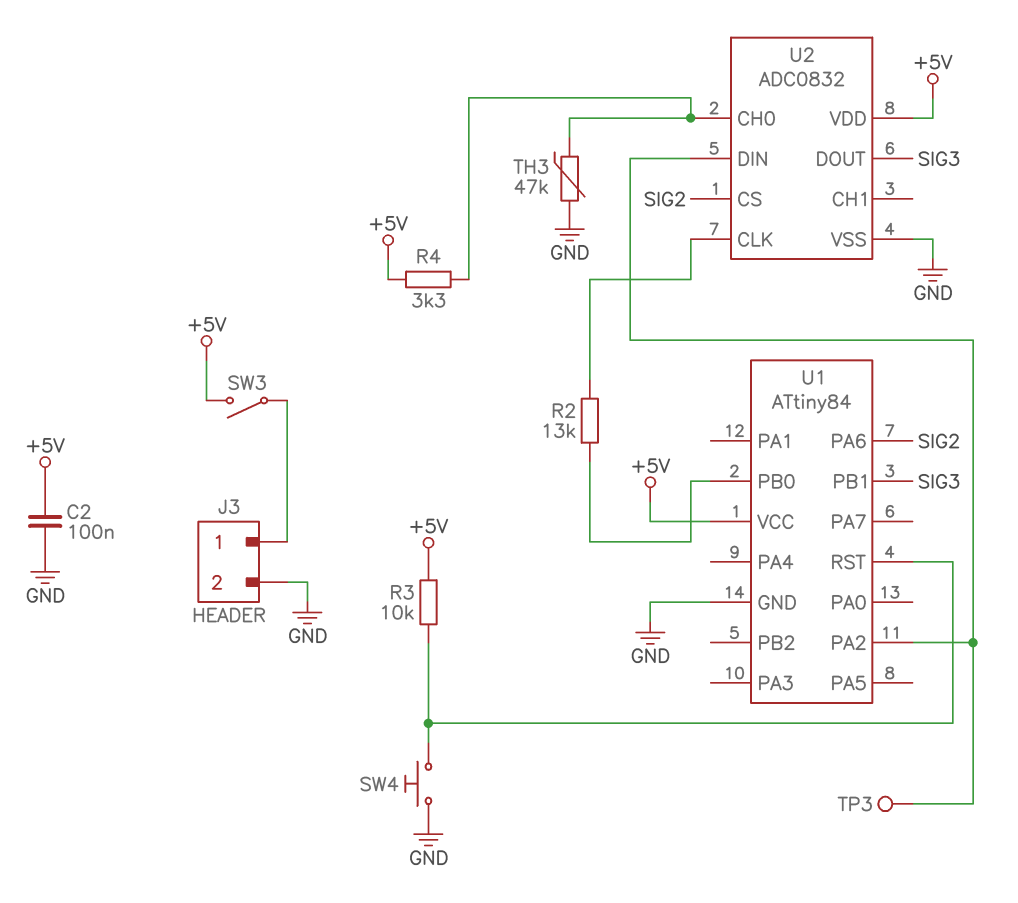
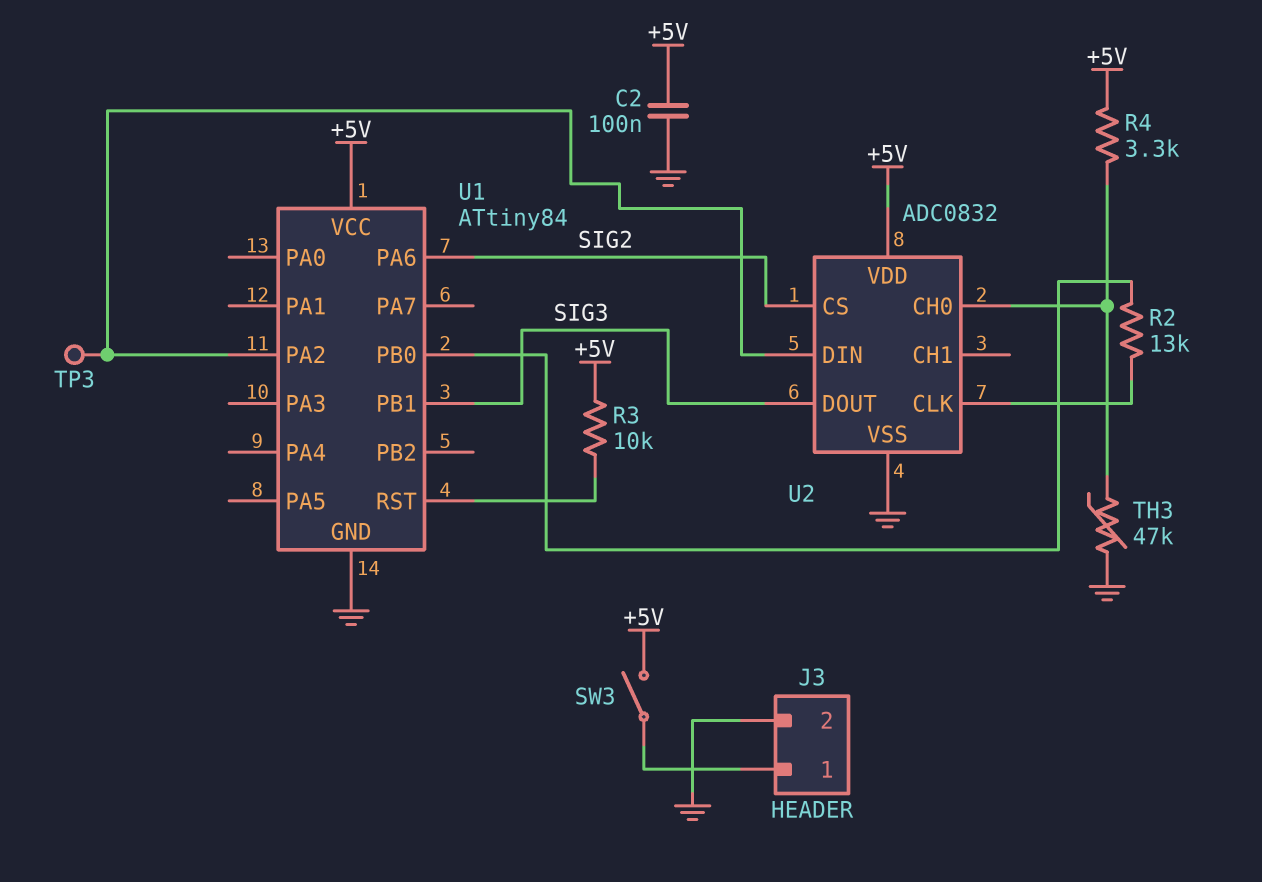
SW4: button (GND, U1/RST) -> none

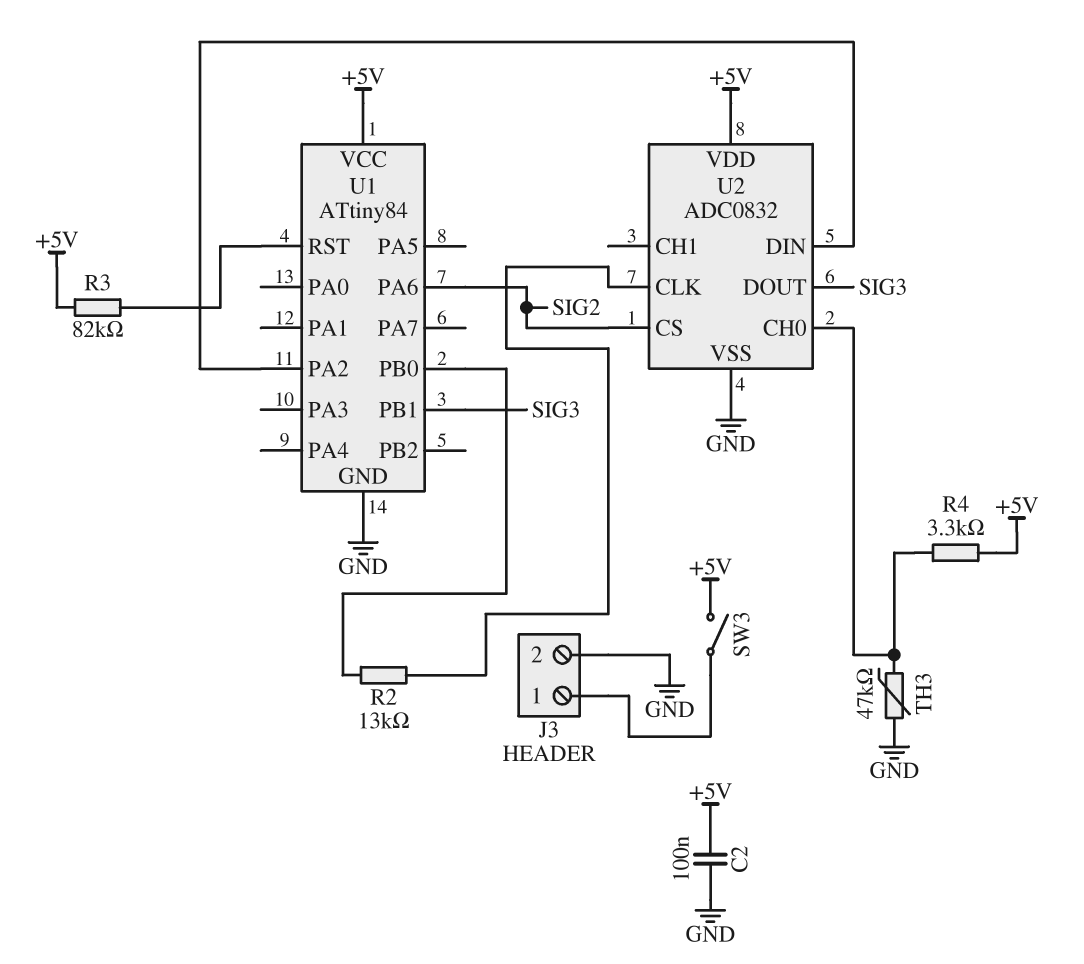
R3: 10k (+5V, U1/RST) -> 82k (+5V, U1/RST)
TP3: test point (U1/PA2) -> none

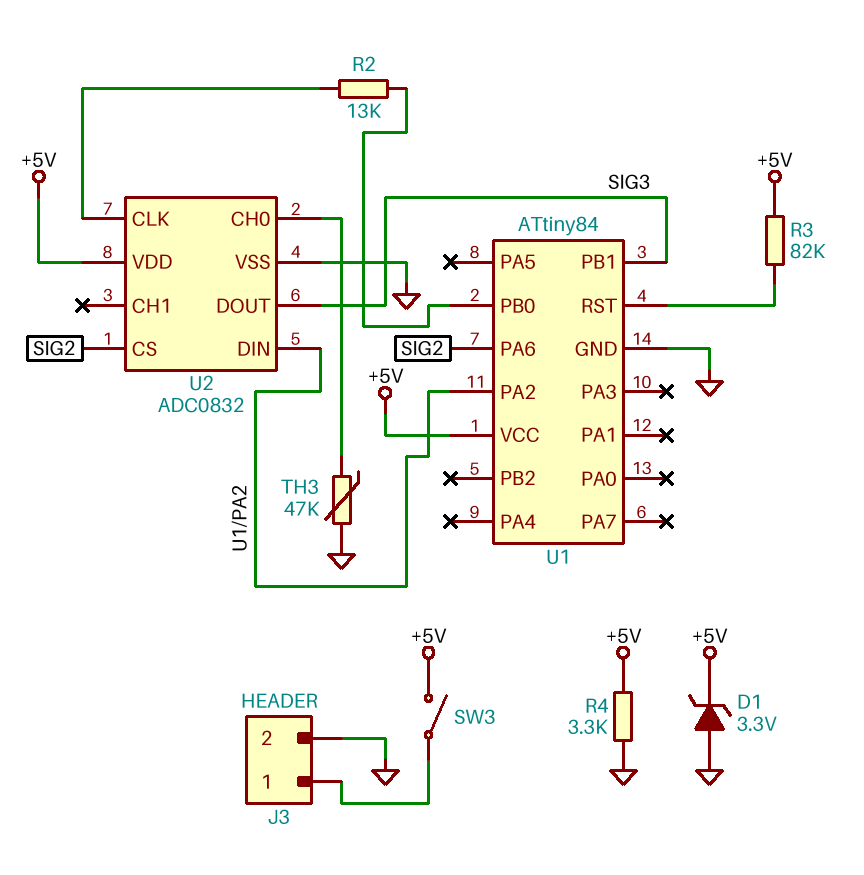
C2: 100nF (+5V, GND) -> none
D1: none -> zener 3.3V (A GND, K +5V)
R4: 3.3k (+5V, U2/CH0) -> 3.3k (+5V, GND)

